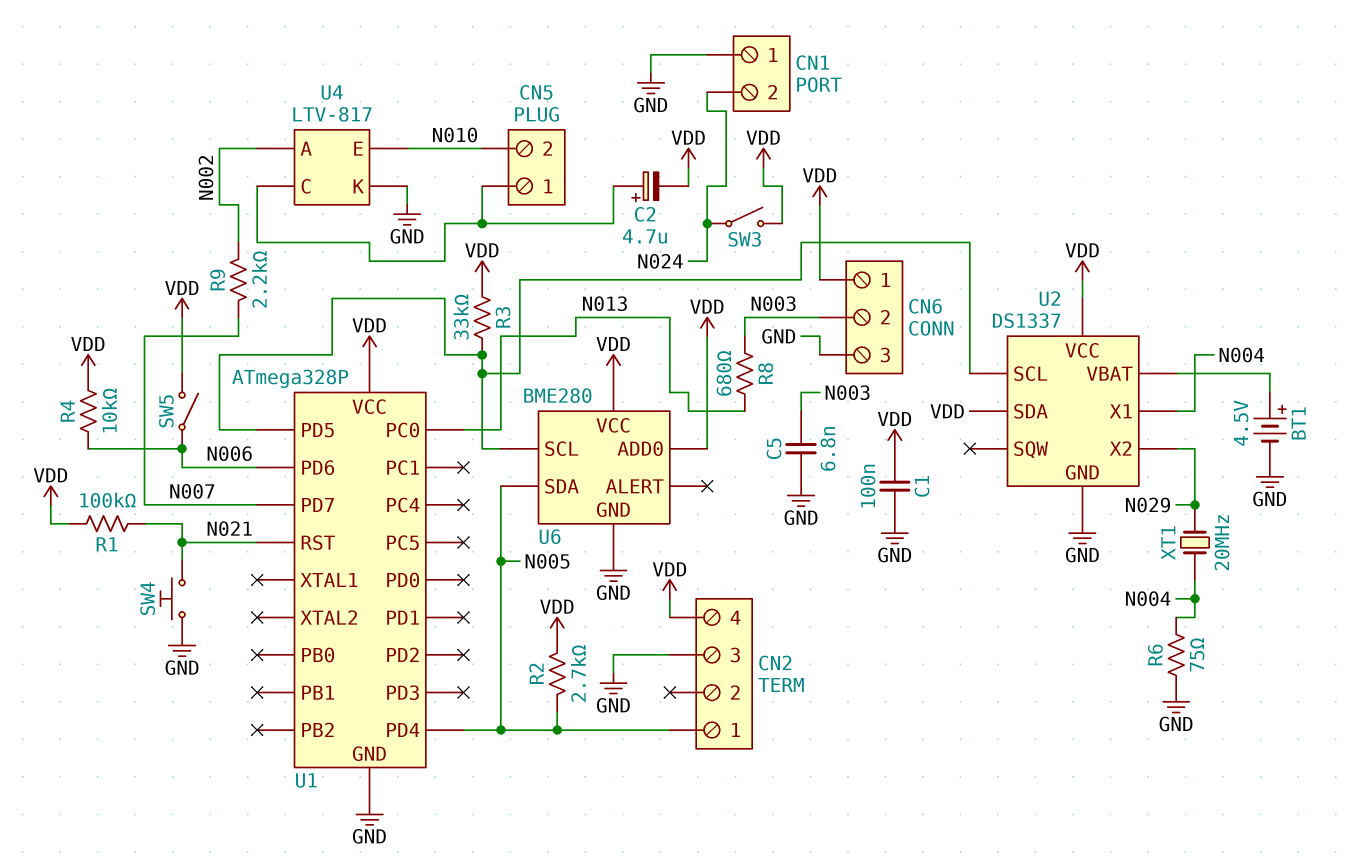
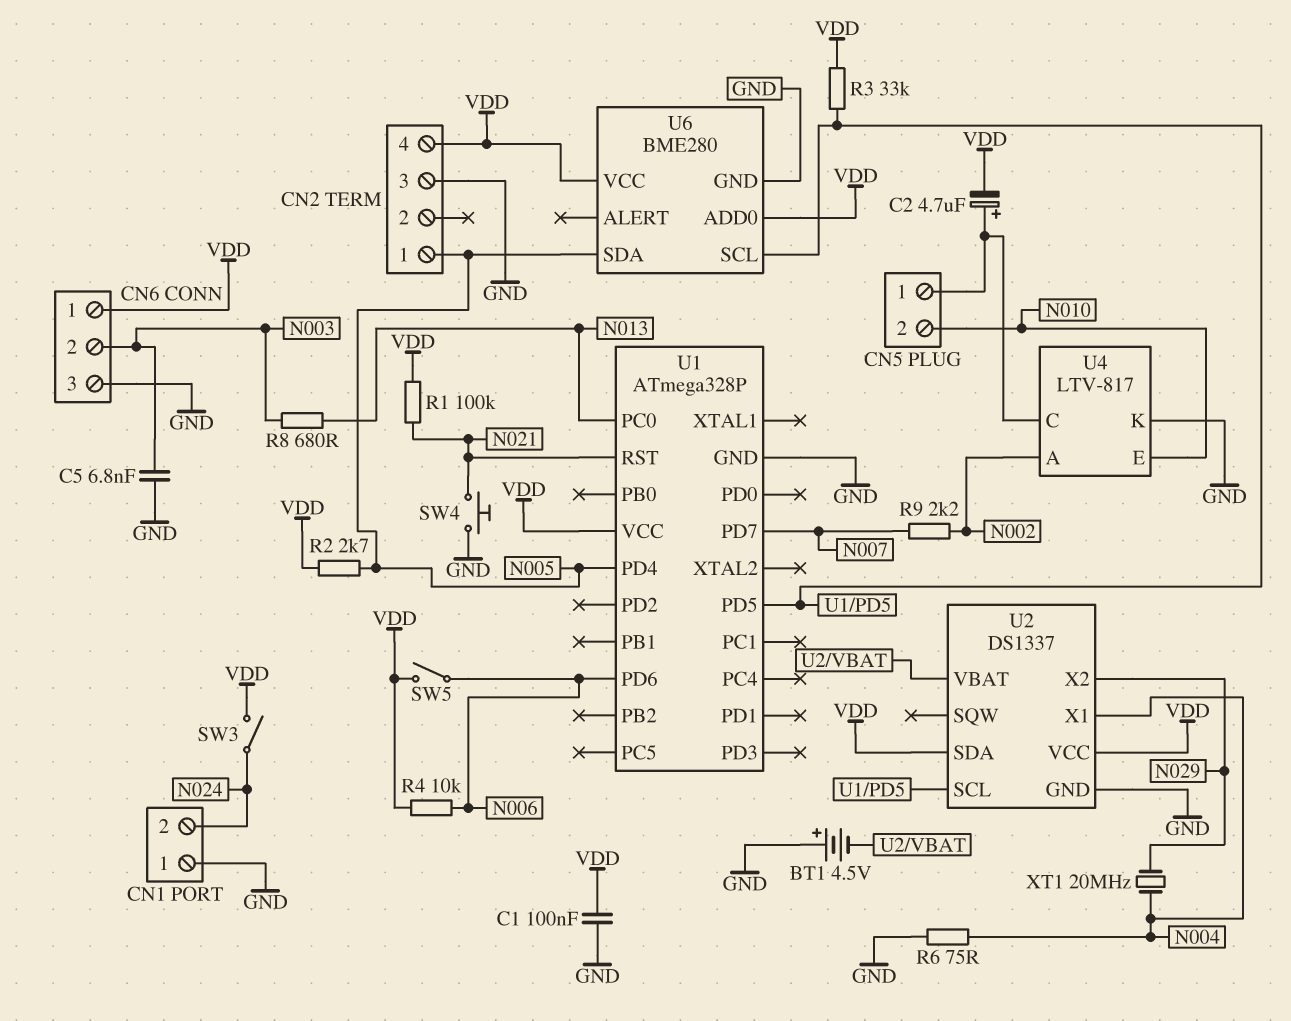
BT1: 4.5V (plus U2/VBAT, minus GND) -> 4.5V (plus GND, minus U2/VBAT)

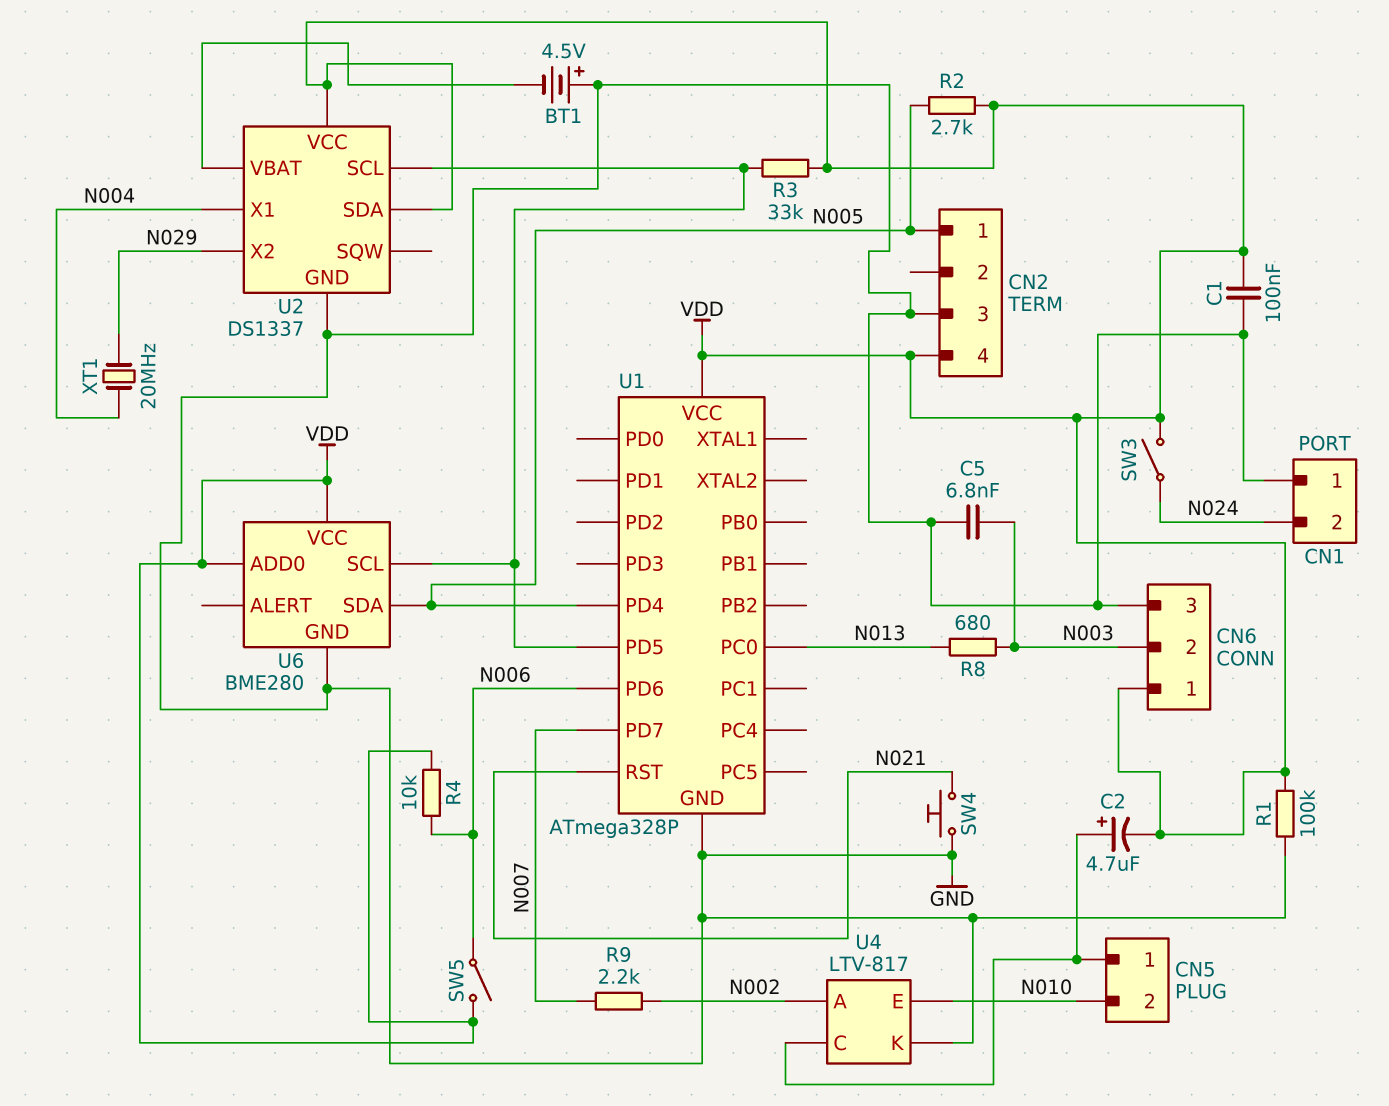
R1: 100k (N021, VDD) -> 100k (GND, VDD)
R6: 75 (GND, N004) -> none

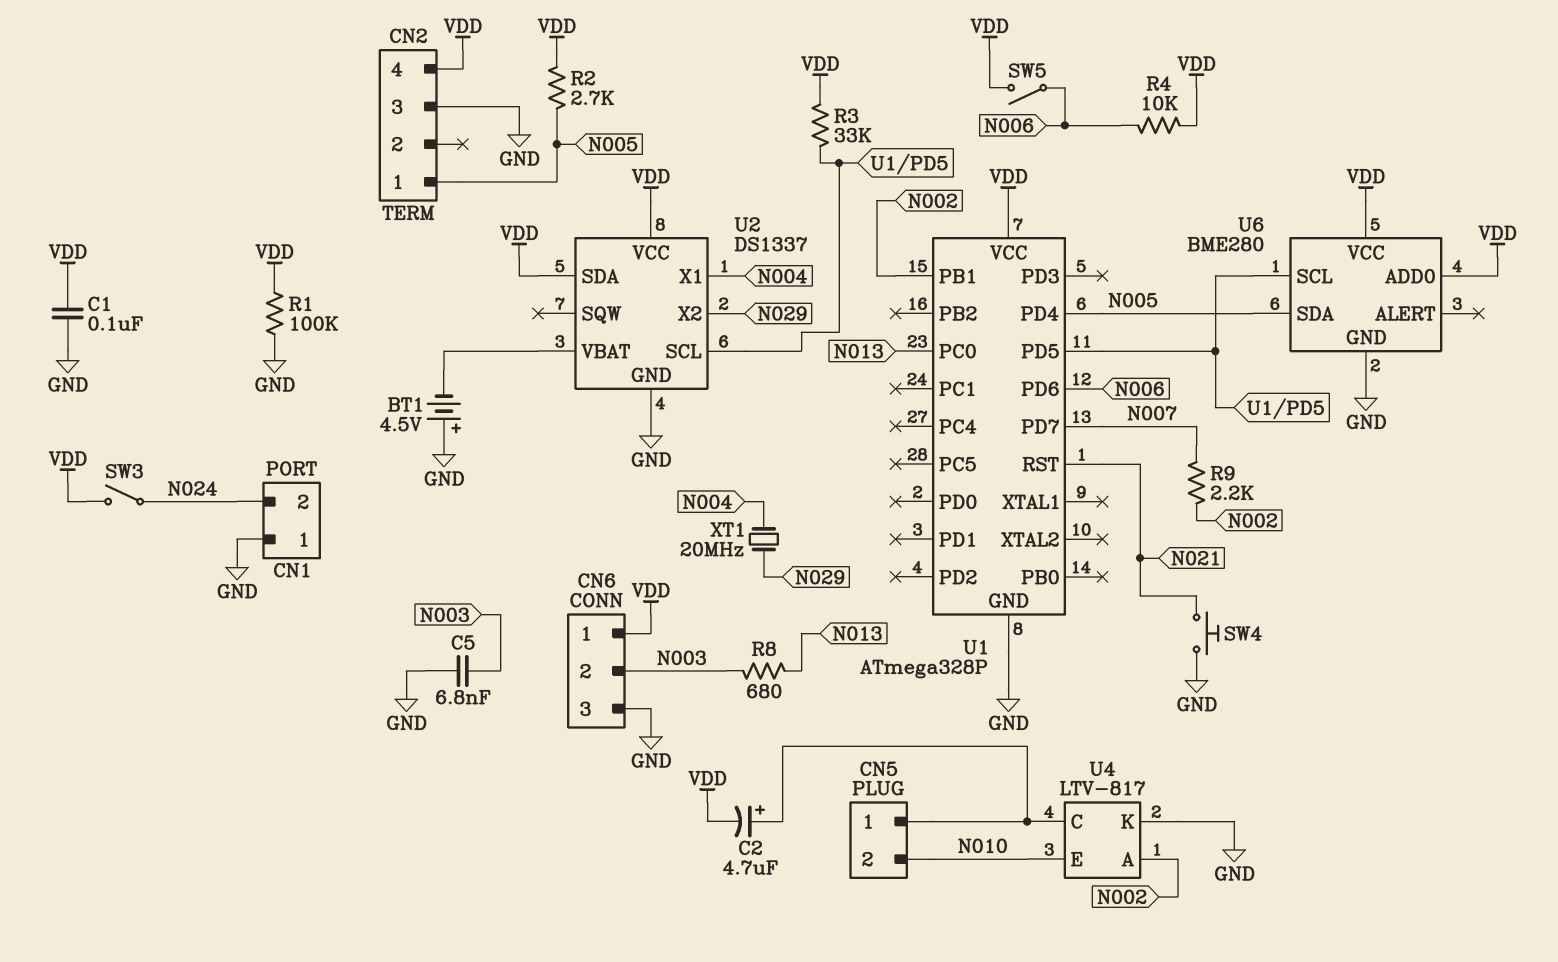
U1 pin PB1: none -> N002

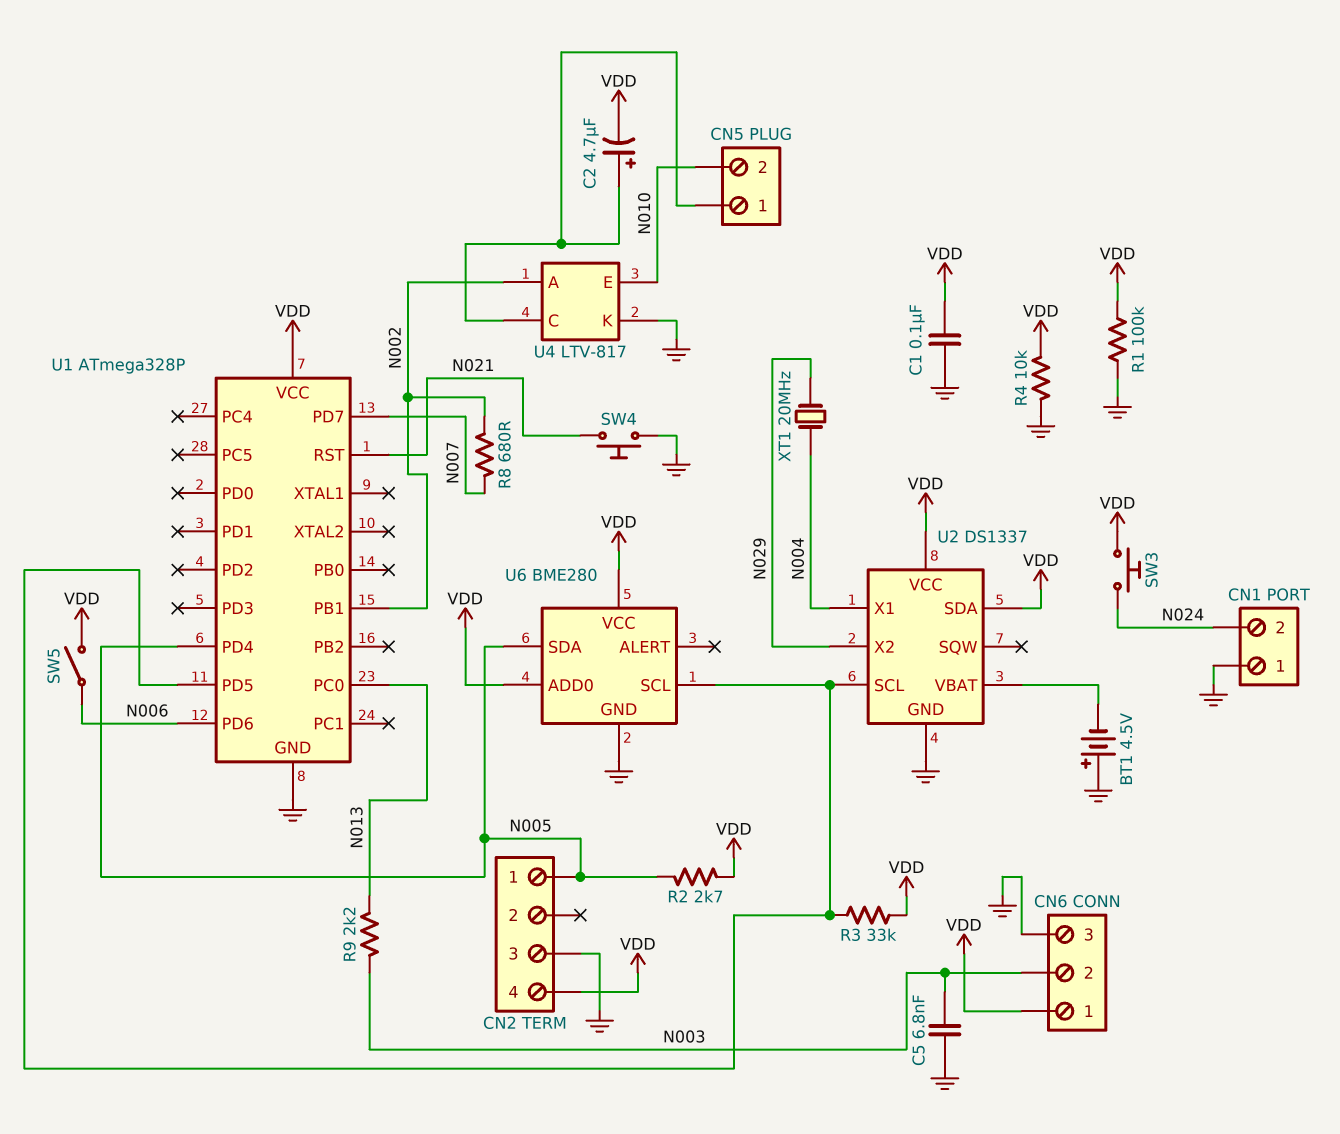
R4: 10k (N006, VDD) -> 10k (GND, VDD)
R8: 680 (N003, N013) -> 680 (N002, N007)
R9: 2.2k (N002, N007) -> 2.2k (N003, N013)
SW3: switch (N024, VDD) -> button (N024, VDD)

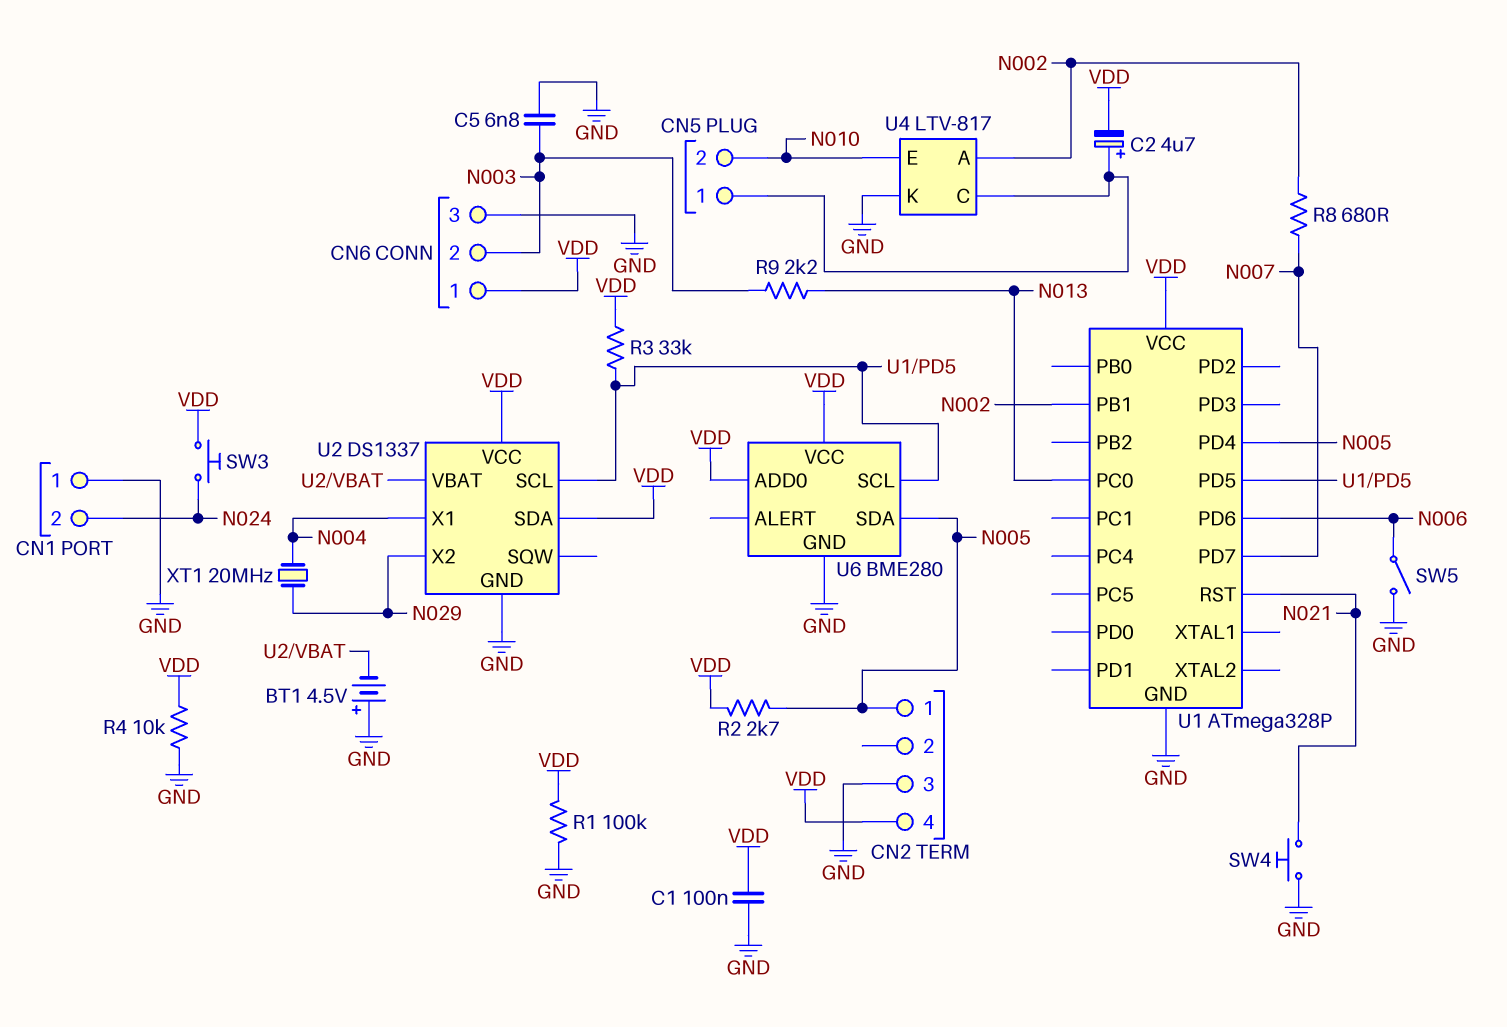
SW5: switch (N006, VDD) -> switch (GND, N006)

